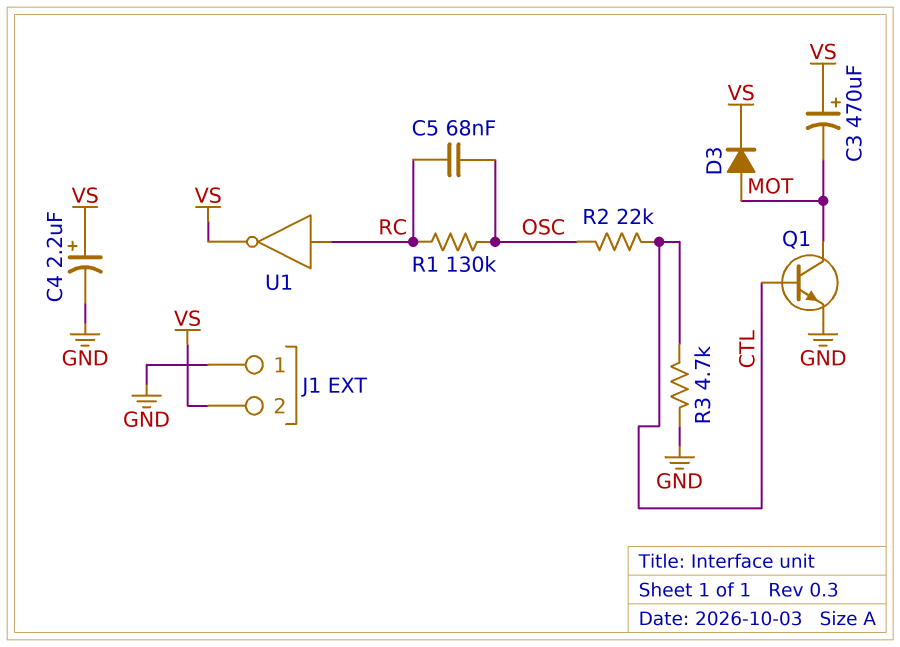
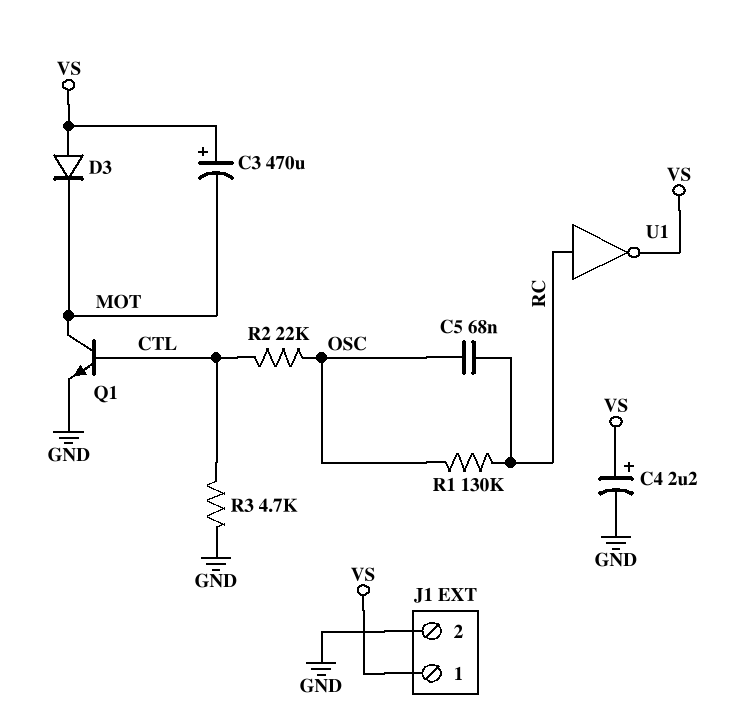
D3: diode (A MOT, K VS) -> diode (A VS, K MOT)
J1 pin 1: GND -> VS
J1 pin 2: VS -> GND

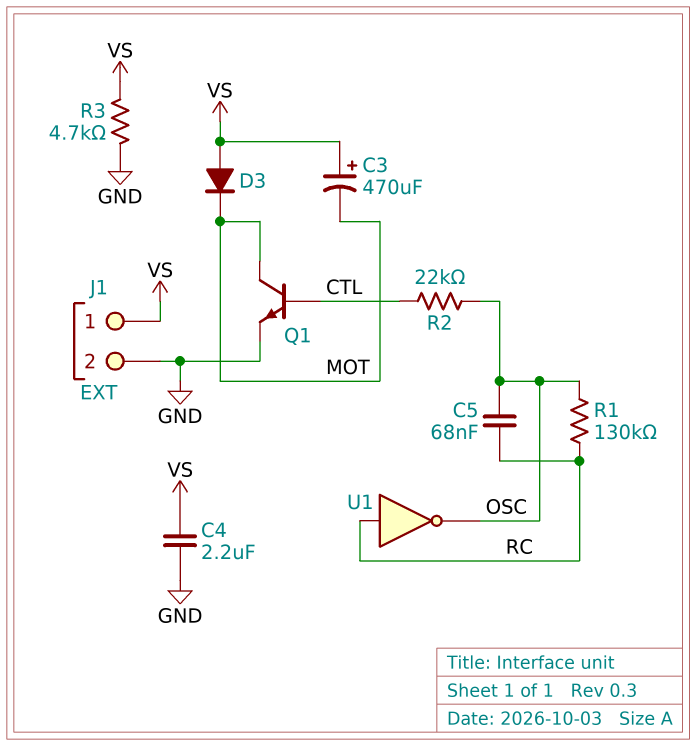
C4: 2.2uF (plus VS, minus GND) -> 2.2uF (GND, VS)
R3: 4.7k (CTL, GND) -> 4.7k (GND, VS)
U1: NOT (in RC, out VS) -> NOT (in RC, out OSC)

